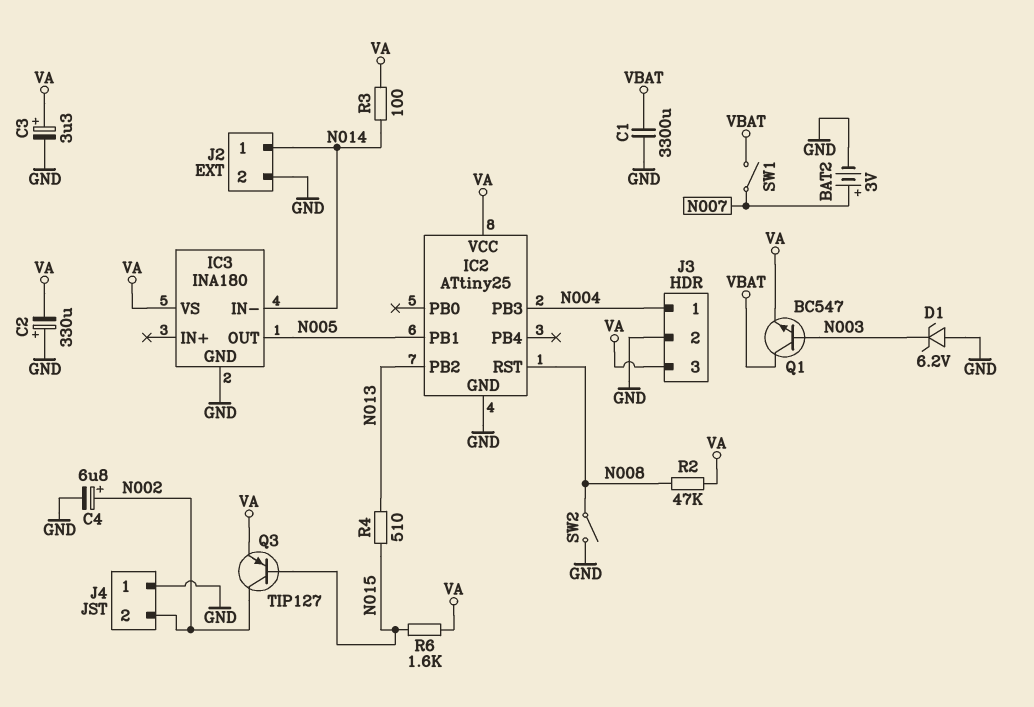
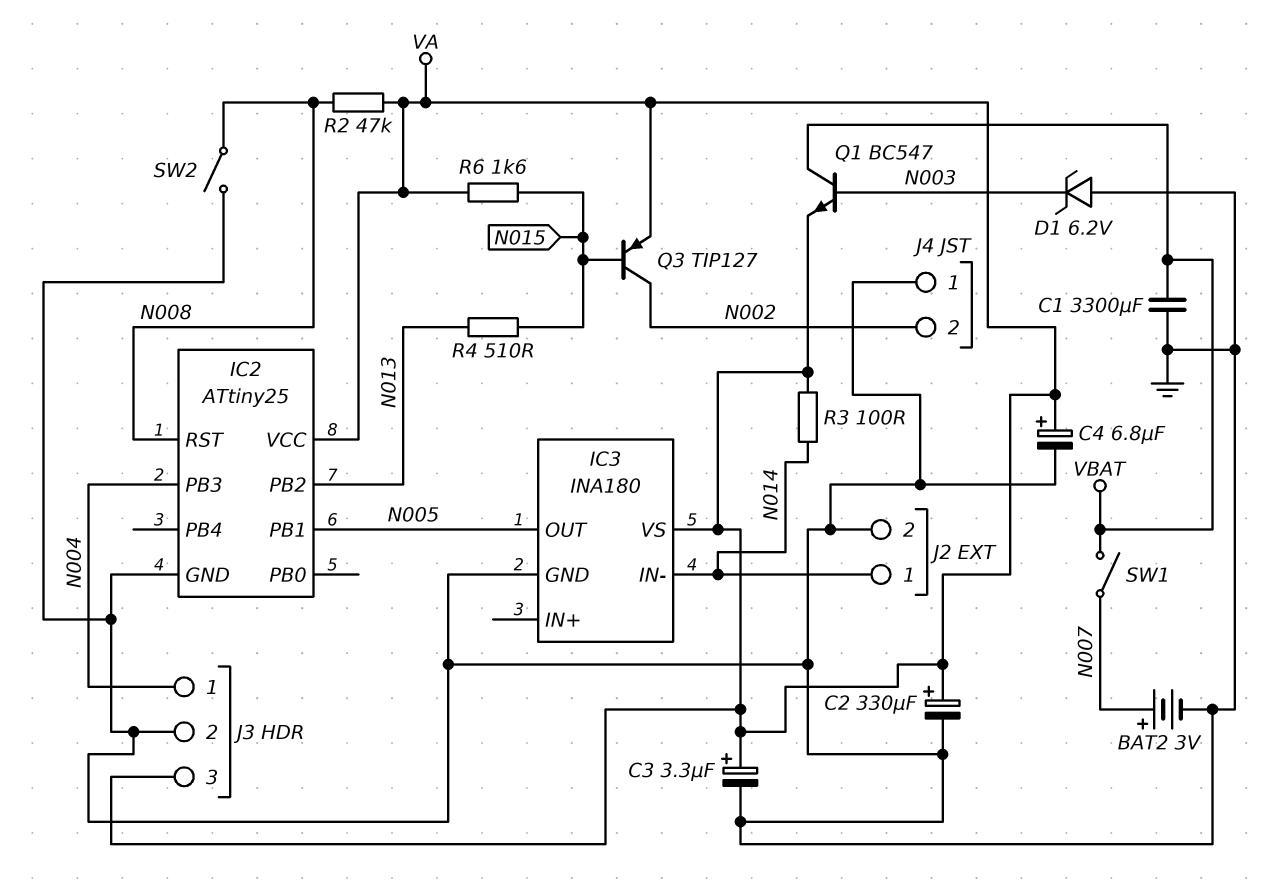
C2: 330uF (plus GND, minus VA) -> 330uF (plus VA, minus GND)
C4: 6.8uF (plus N002, minus GND) -> 6.8uF (plus VA, minus GND)

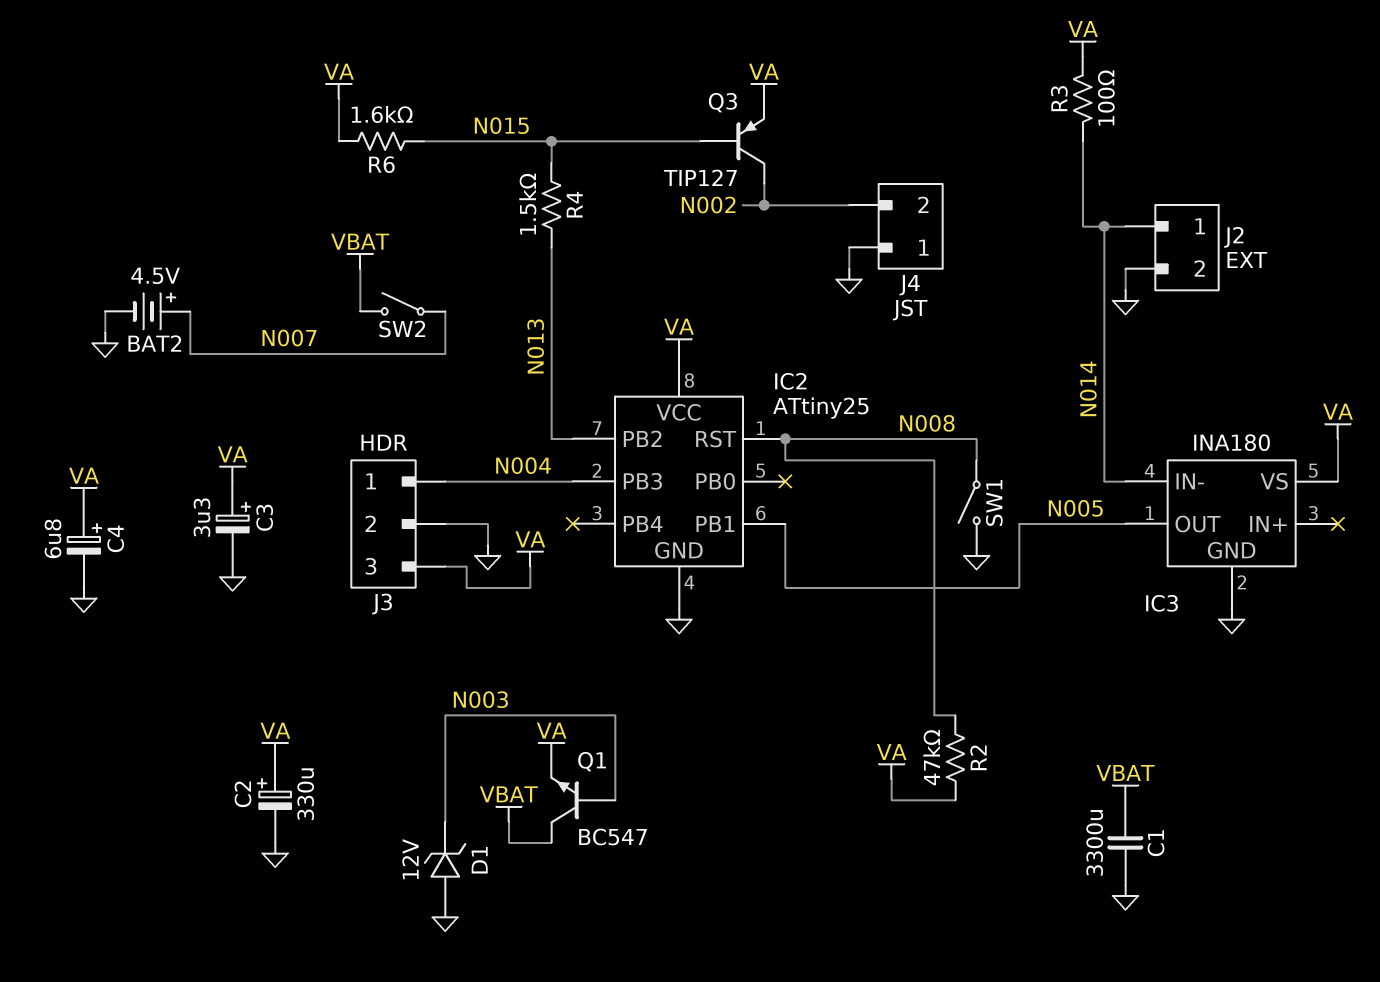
BAT2: 3V (plus N007, minus GND) -> 4.5V (plus N007, minus GND)
D1: zener 6.2V (A GND, K N003) -> zener 12V (A GND, K N003)
R4: 510 (N013, N015) -> 1.5k (N013, N015)
SW1: switch (N007, VBAT) -> switch (GND, N008)
SW2: switch (GND, N008) -> switch (N007, VBAT)

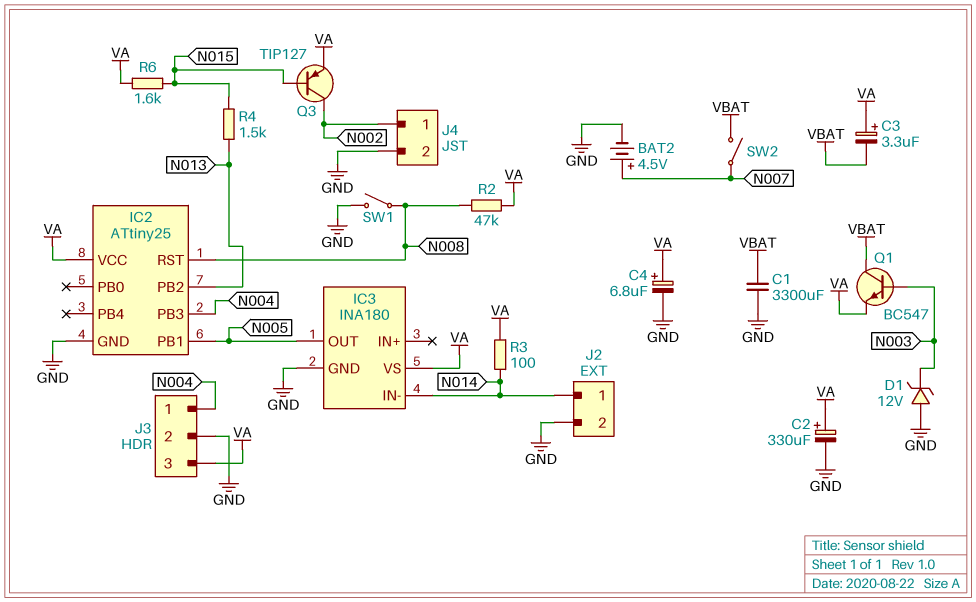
C3: 3.3uF (plus VA, minus GND) -> 3.3uF (plus VA, minus VBAT)
J4 pin 1: GND -> N002
J4 pin 2: N002 -> GND

